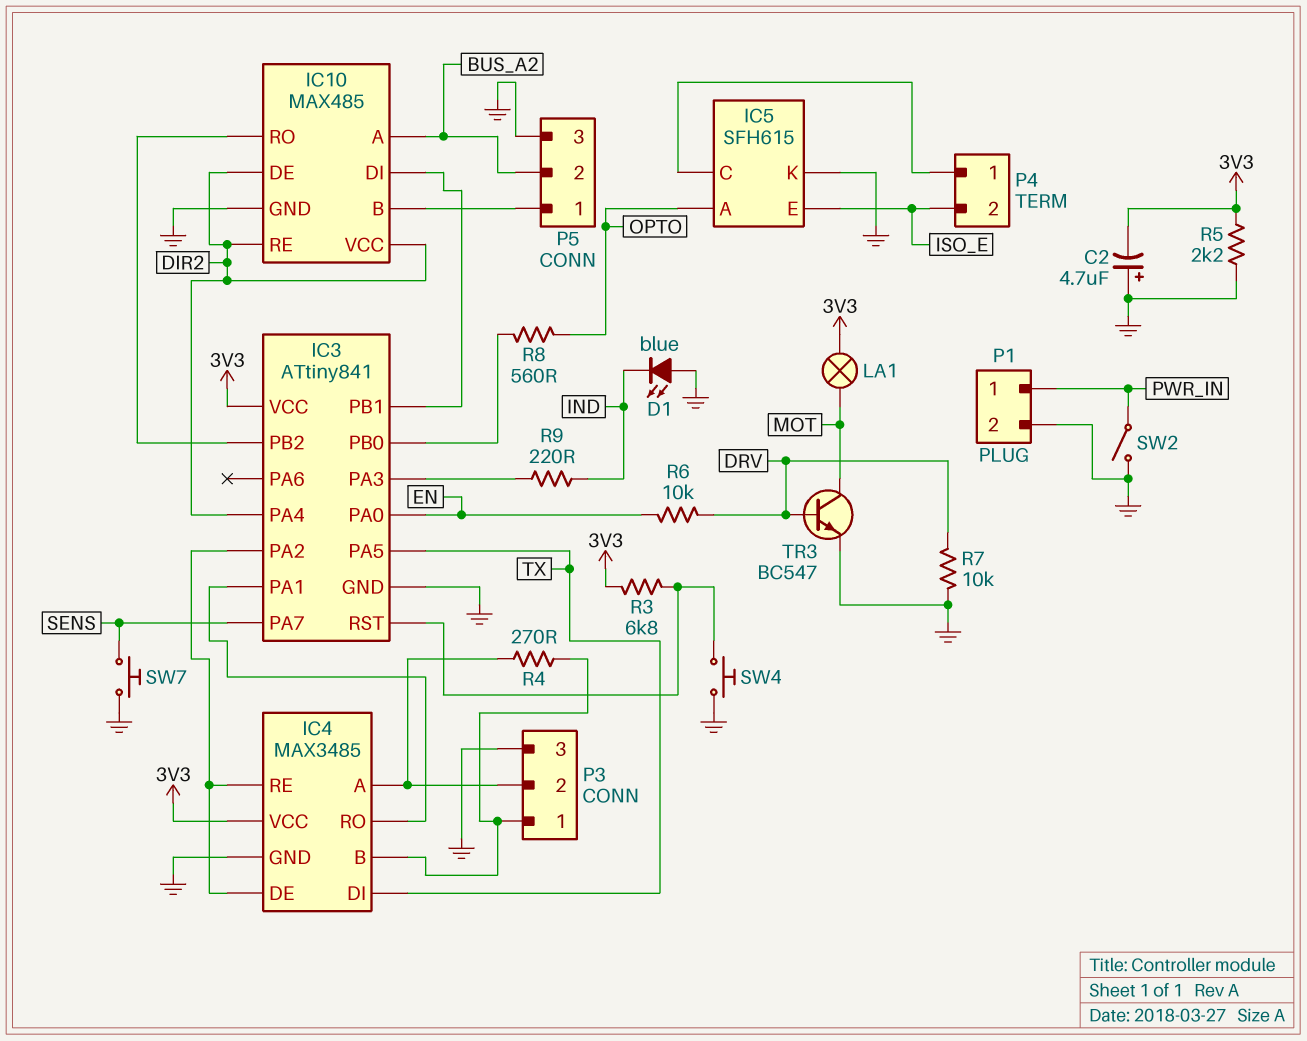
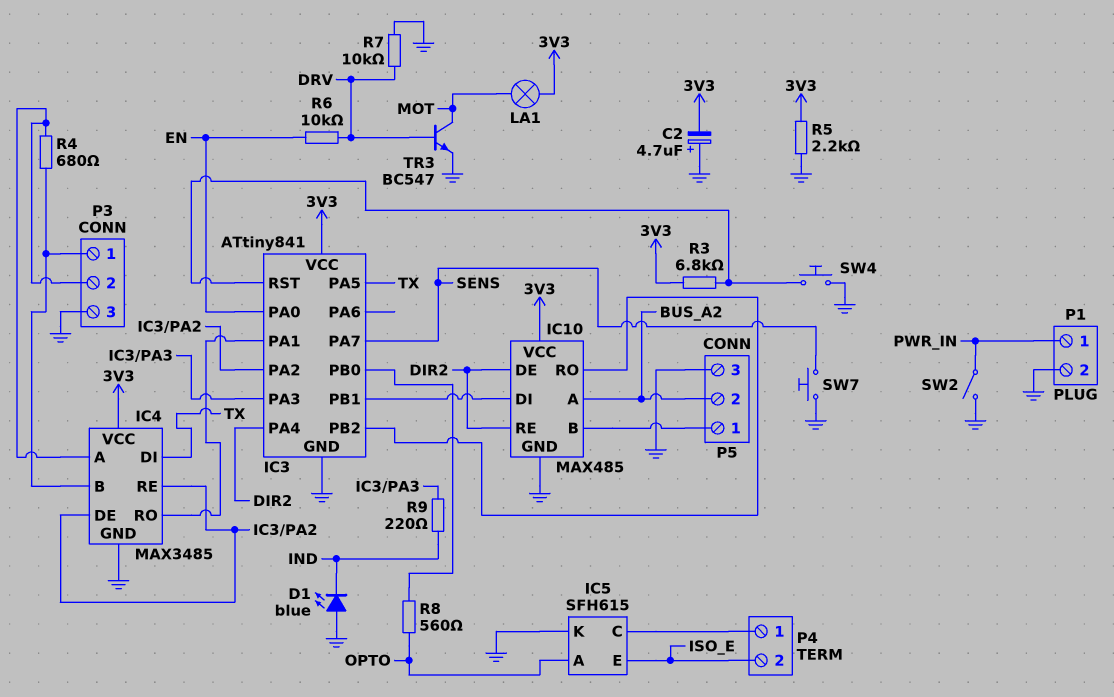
IC10 pin VCC: DIR2 -> 3V3
R4: 270 (IC4/A, IC4/B) -> 680 (IC4/A, IC4/B)

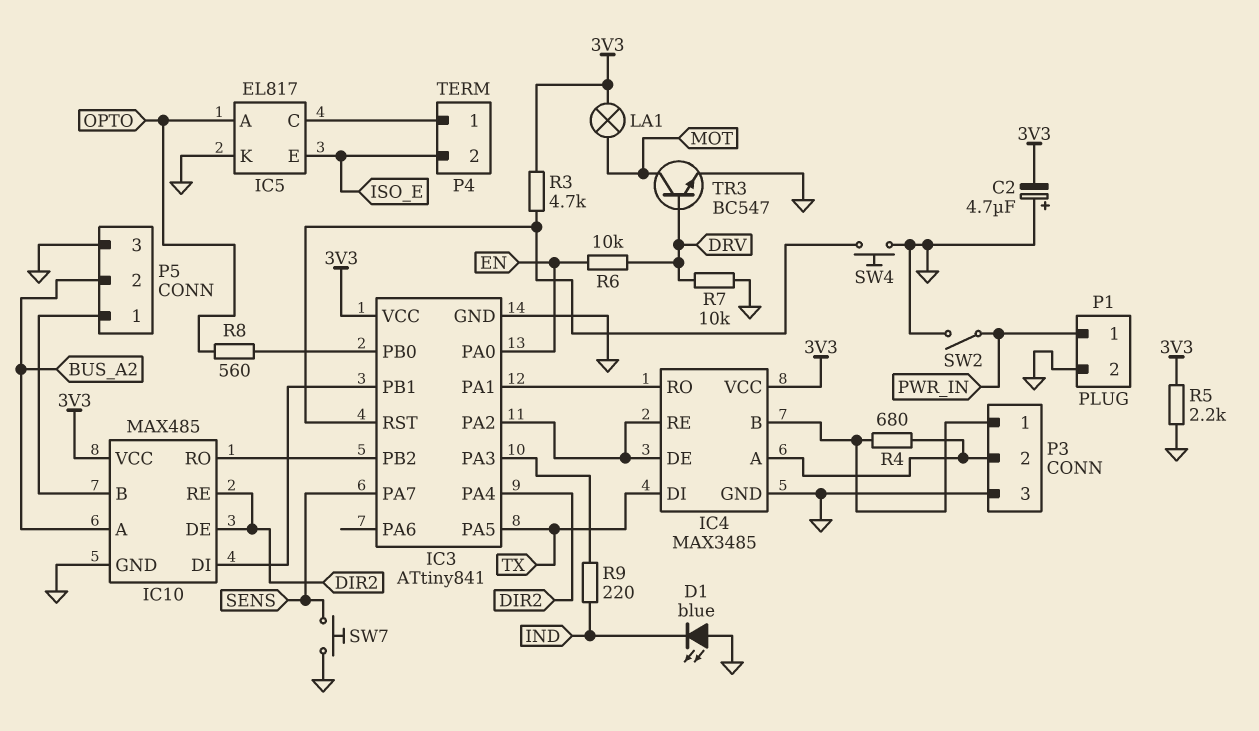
IC5: SFH615 -> EL817
R3: 6.8k (3V3, IC3/RST) -> 4.7k (3V3, IC3/RST)

